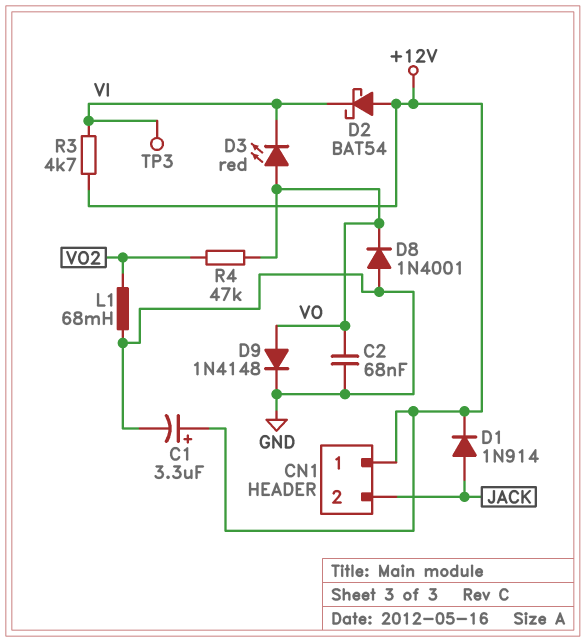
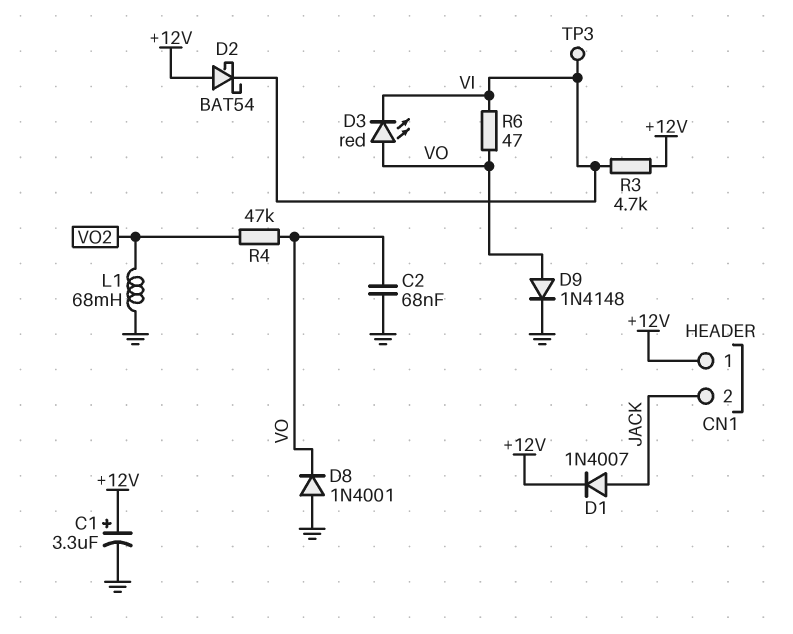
D1: diode 1N914 (A JACK, K +12V) -> diode 1N4007 (A JACK, K +12V)
R6: none -> 47 (VI, VO)

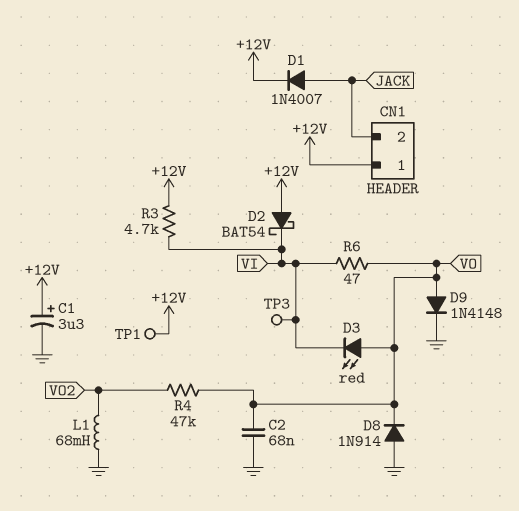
D8: diode 1N4001 (A GND, K VO) -> diode 1N914 (A GND, K VO)
TP1: none -> test point (+12V)

